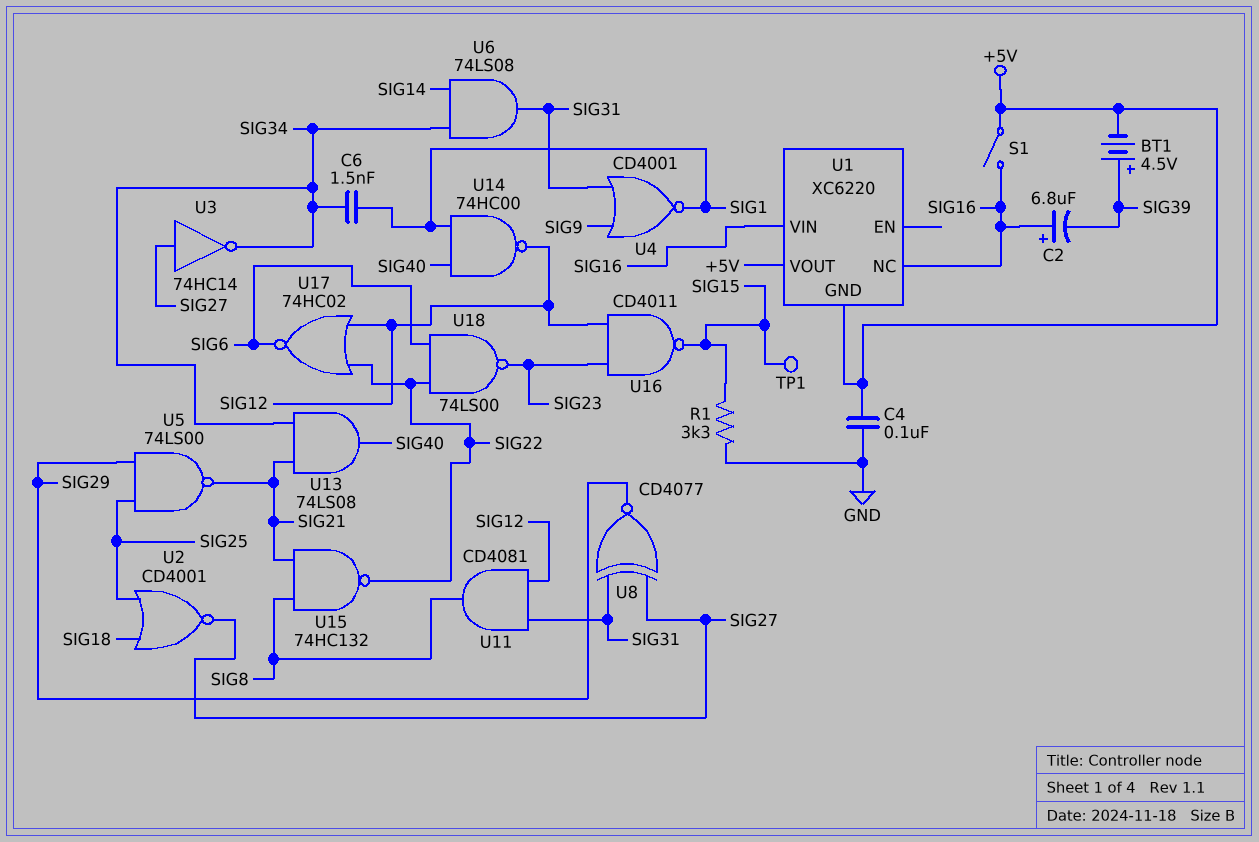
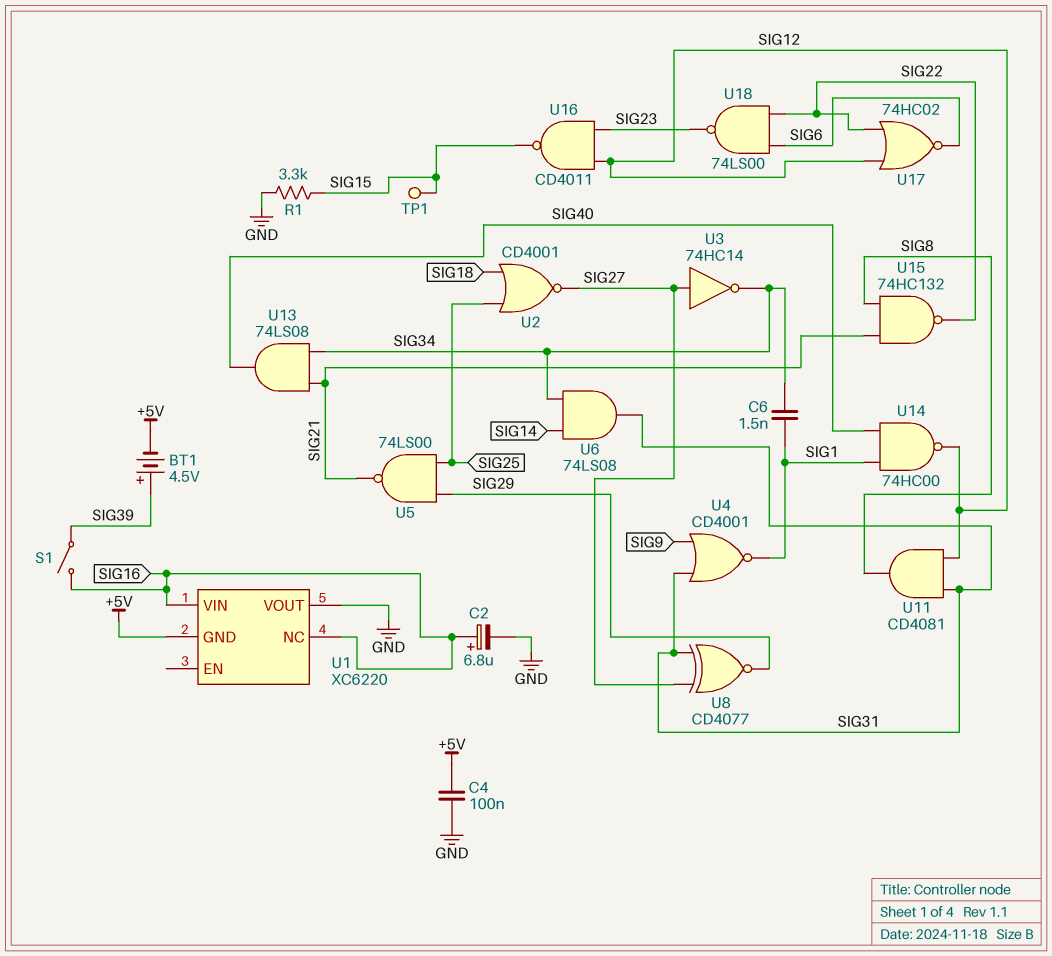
C2: 6.8uF (plus SIG16, minus SIG39) -> 6.8uF (plus SIG16, minus GND)
S1: switch (+5V, SIG16) -> switch (SIG16, SIG39)
U1 pin VOUT: +5V -> GND

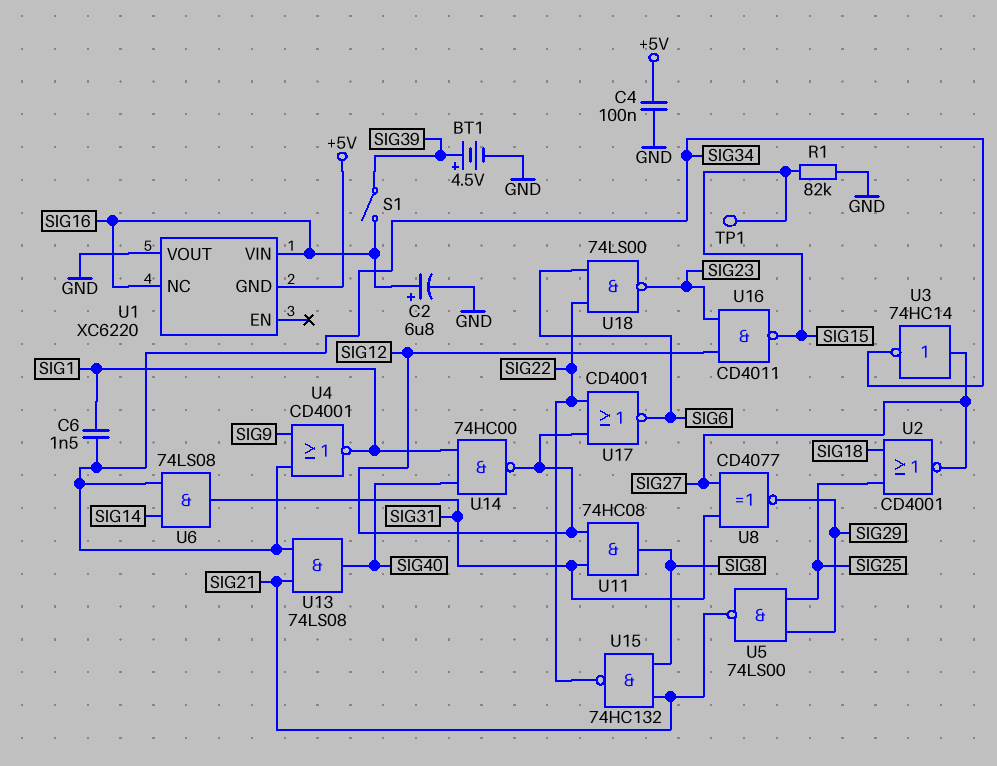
BT1: 4.5V (plus SIG39, minus +5V) -> 4.5V (plus SIG39, minus GND)
R1: 3.3k (GND, SIG15) -> 82k (GND, SIG15)
U4: NOR CD4001 (in SIG9, in SIG31, out SIG1) -> NOR CD4001 (in SIG9, in SIG34, out SIG1)
U11: AND CD4081 (in SIG12, in SIG31, out SIG8) -> AND 74HC08 (in SIG12, in SIG31, out SIG8)
U17: NOR 74HC02 (in SIG12, in SIG22, out SIG6) -> NOR CD4001 (in SIG12, in SIG22, out SIG6)

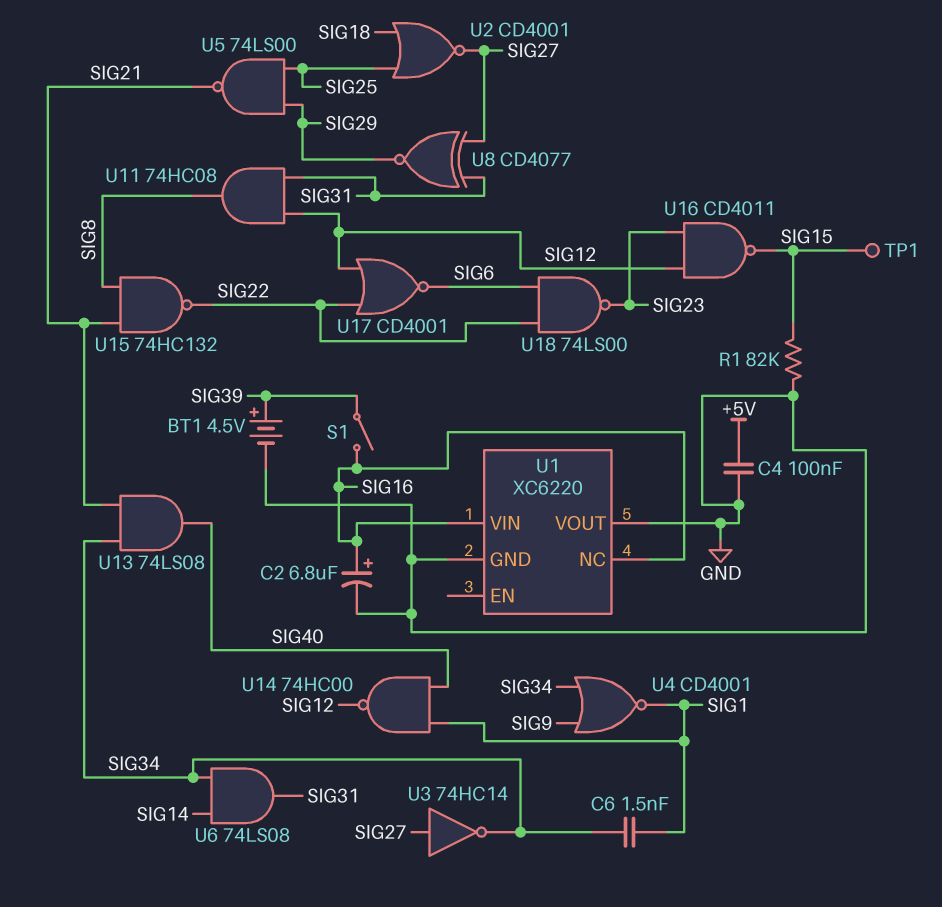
U1 pin GND: +5V -> GND

